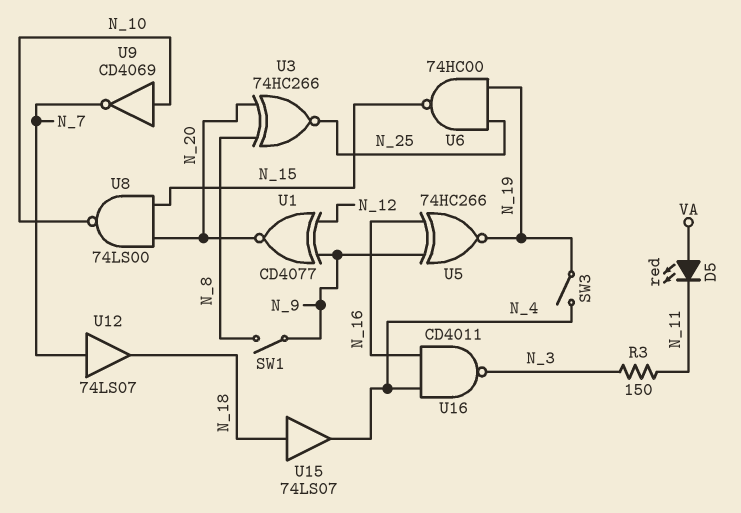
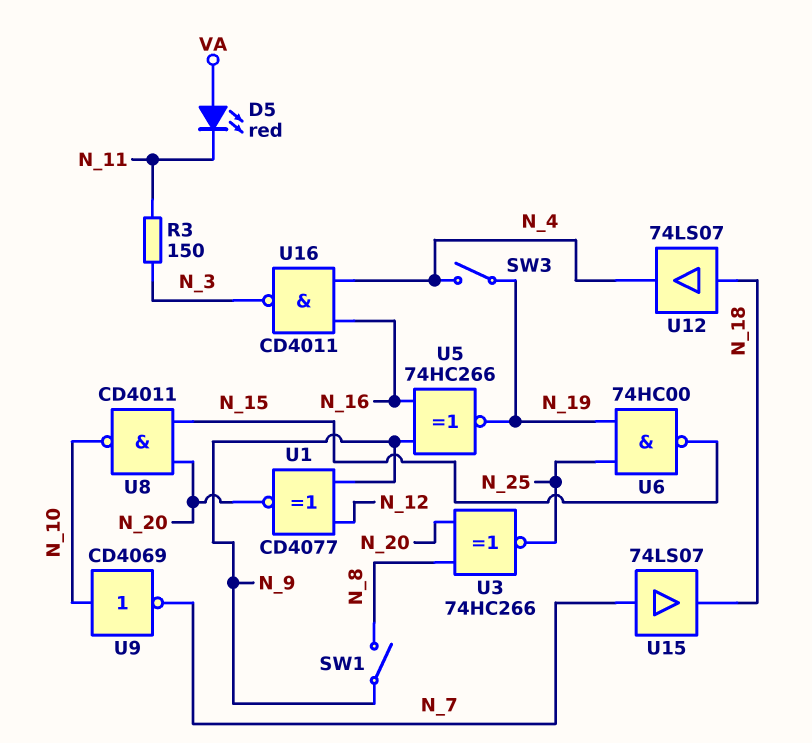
U8: NAND 74LS00 (in N_15, in N_20, out N_10) -> NAND CD4011 (in N_15, in N_20, out N_10)
U12: buffer 74LS07 (in N_7, out N_18) -> buffer 74LS07 (in N_18, out N_4)
U15: buffer 74LS07 (in N_18, out N_4) -> buffer 74LS07 (in N_7, out N_18)

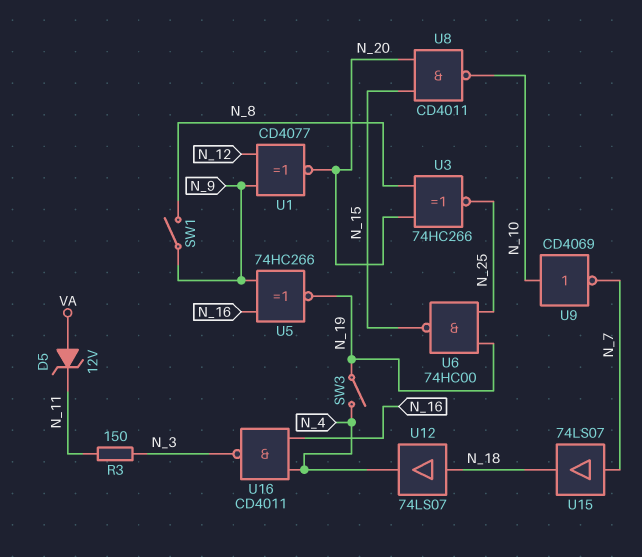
D5: LED red (A VA, K N_11) -> zener 12V (A VA, K N_11)

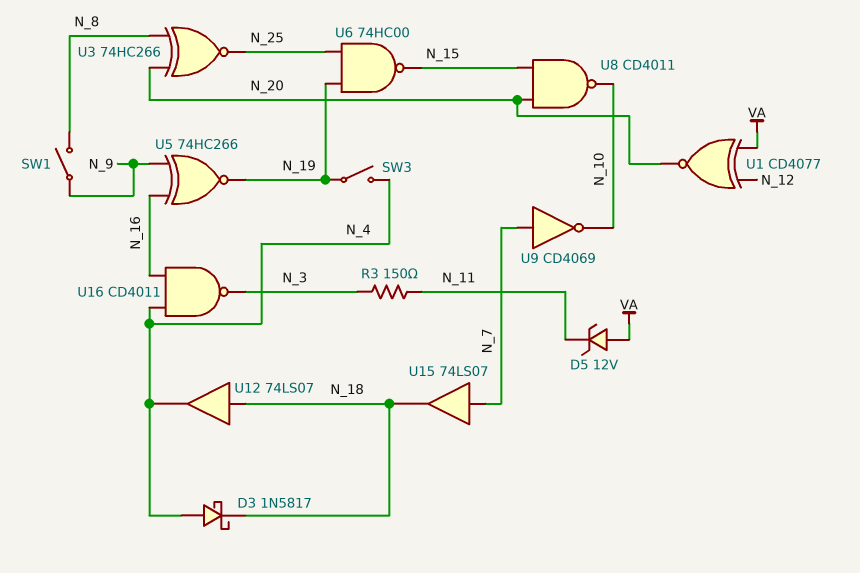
D3: none -> schottky 1N5817 (A N_4, K N_18)
U1: XNOR CD4077 (in N_9, in N_12, out N_20) -> XNOR CD4077 (in N_12, in VA, out N_20)
U9: NOT CD4069 (in N_10, out N_7) -> NOT CD4069 (in N_7, out N_10)

